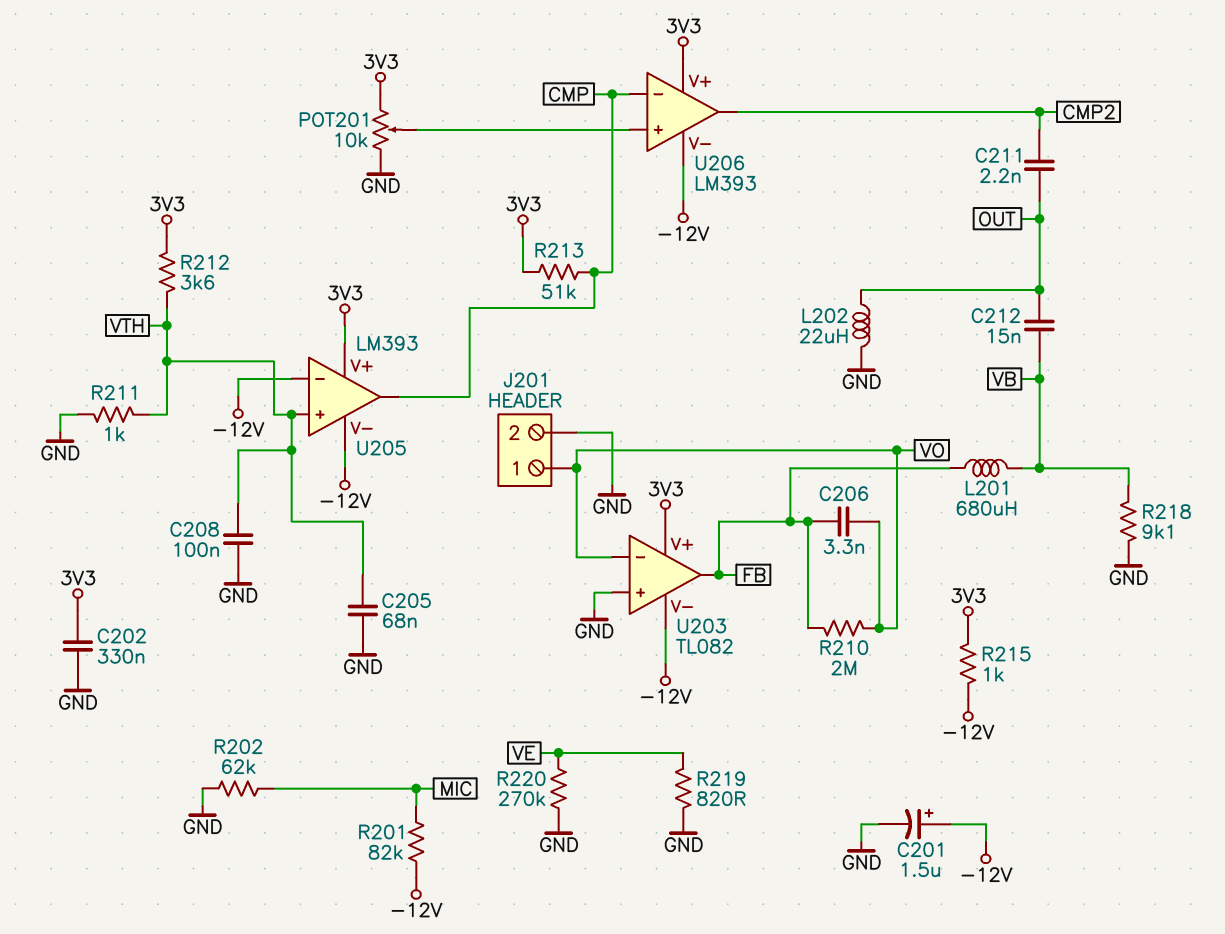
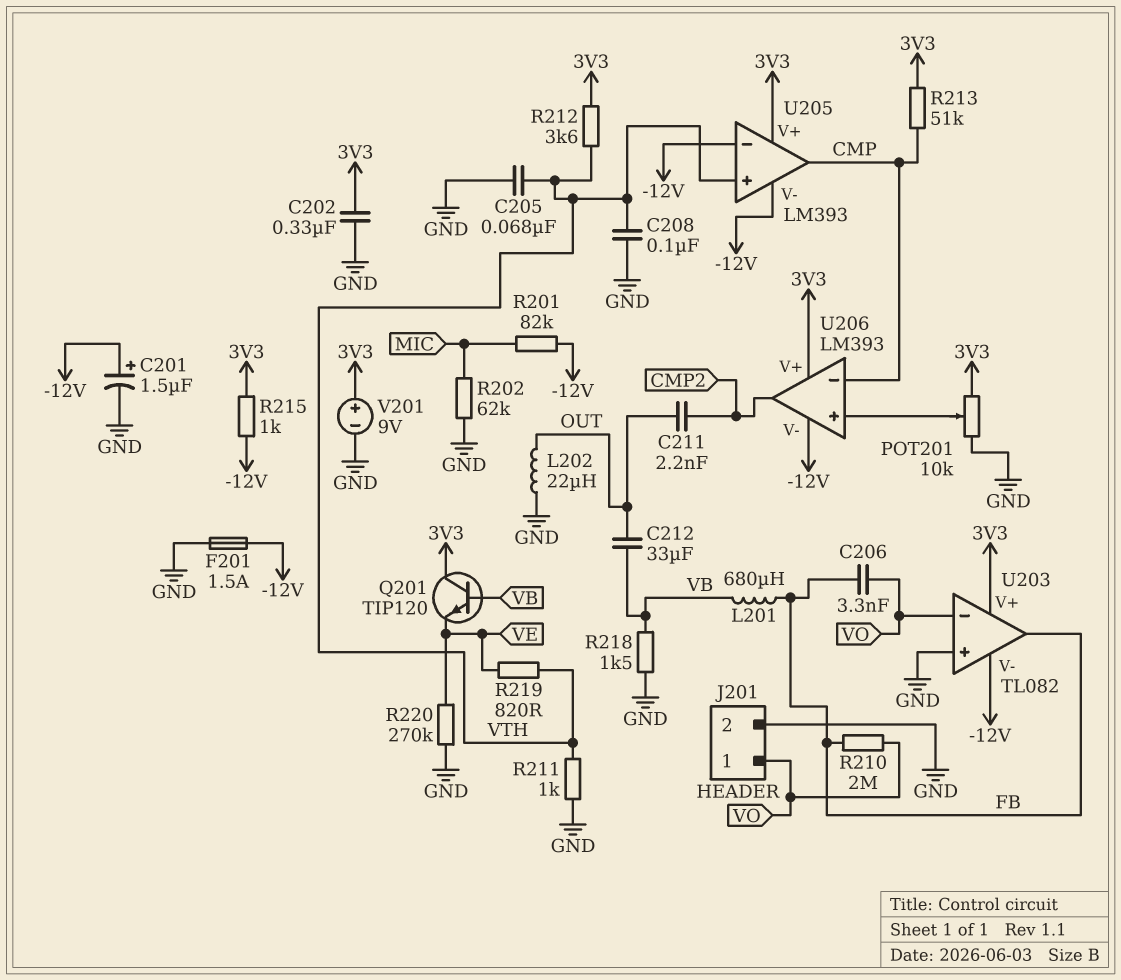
C212: 15nF (OUT, VB) -> 33uF (OUT, VB)
F201: none -> 1.5A (-12V, GND)
Q201: none -> NPN TIP120 (B VB, C 3V3, E VE)
R218: 9.1k (GND, VB) -> 1.5k (GND, VB)
R219: 820 (GND, VE) -> 820 (VE, VTH)
V201: none -> 9V (plus 3V3, minus GND)

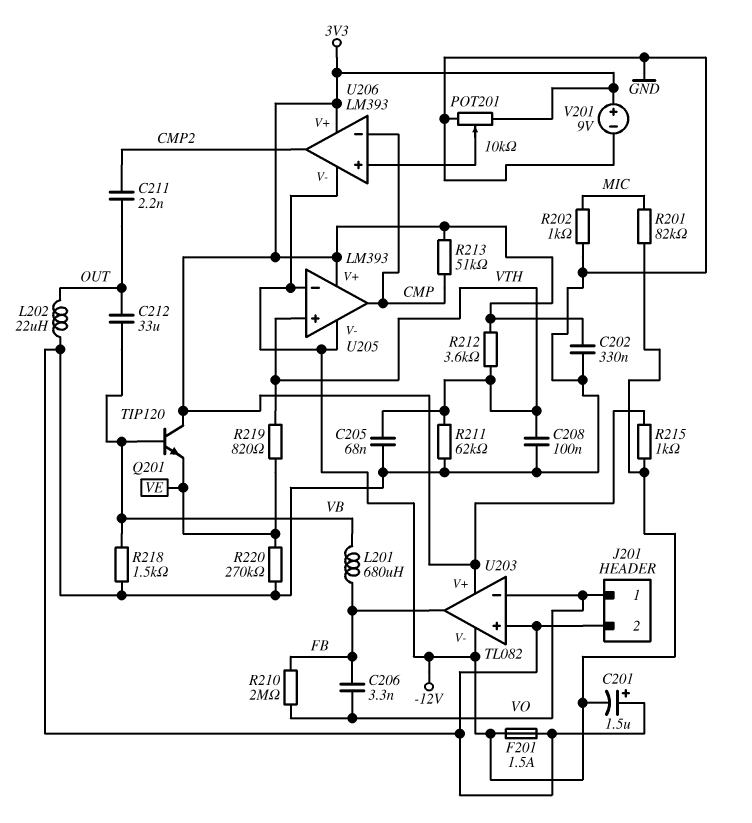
C201: 1.5uF (plus -12V, minus GND) -> 1.5uF (plus GND, minus -12V)
R202: 62k (GND, MIC) -> 1k (GND, MIC)
R211: 1k (GND, VTH) -> 62k (GND, VTH)

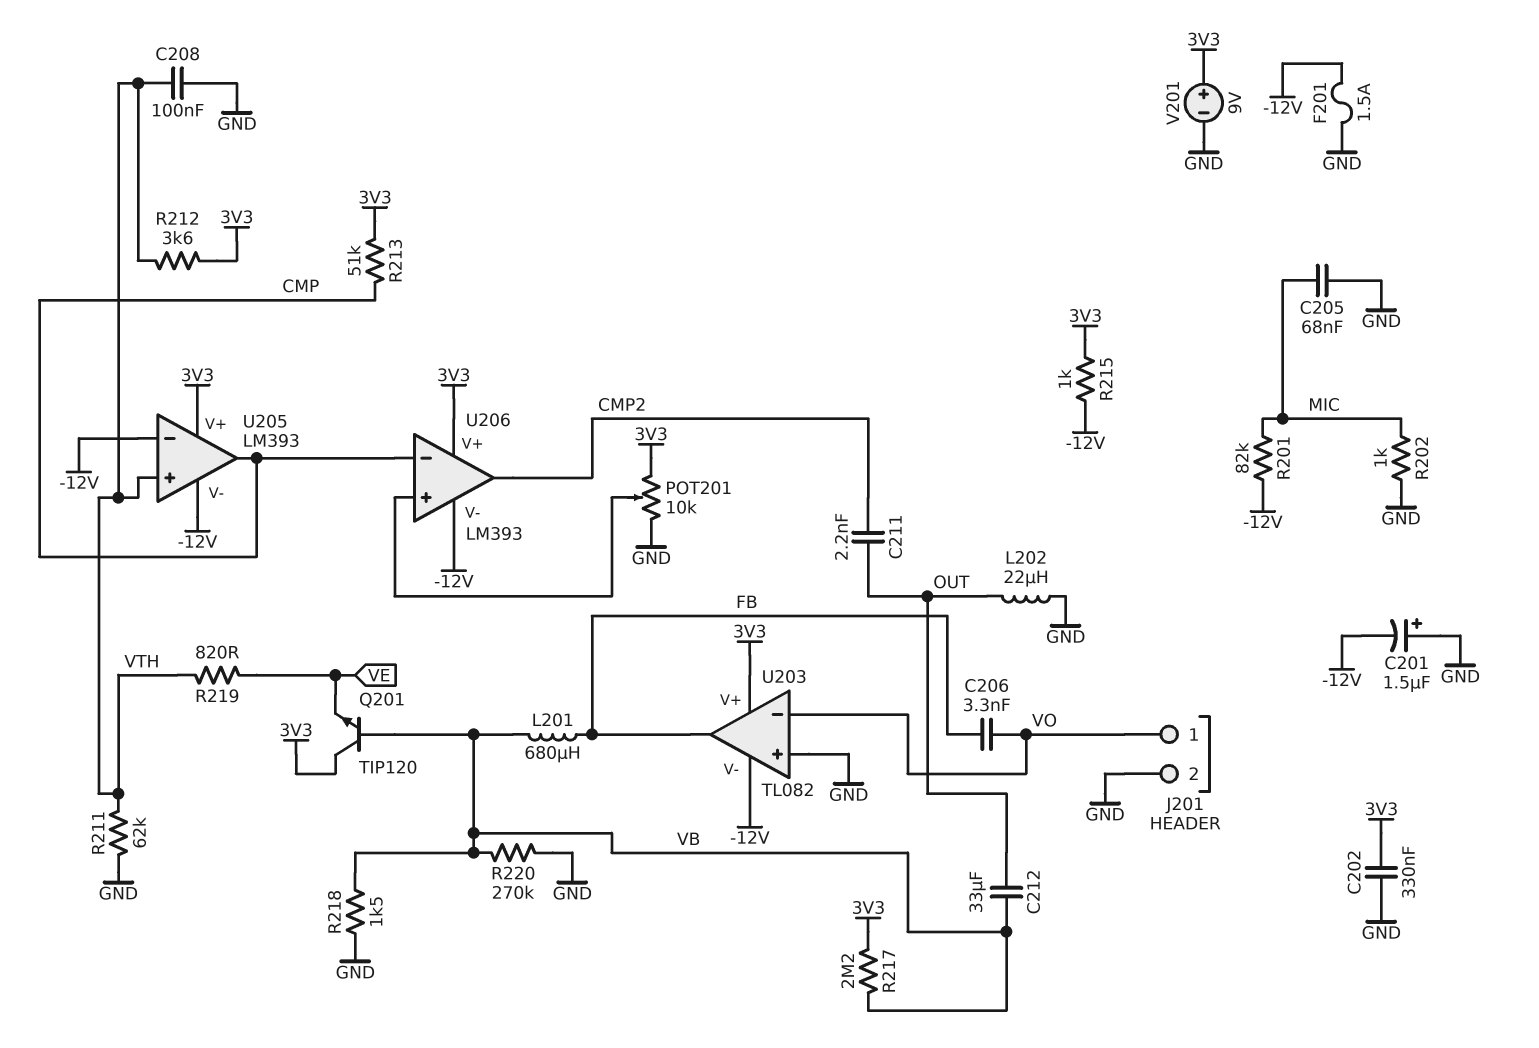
C205: 68nF (GND, VTH) -> 68nF (GND, MIC)
R210: 2M (FB, VO) -> none
R217: none -> 2.2M (3V3, VB)
R220: 270k (GND, VE) -> 270k (GND, VB)

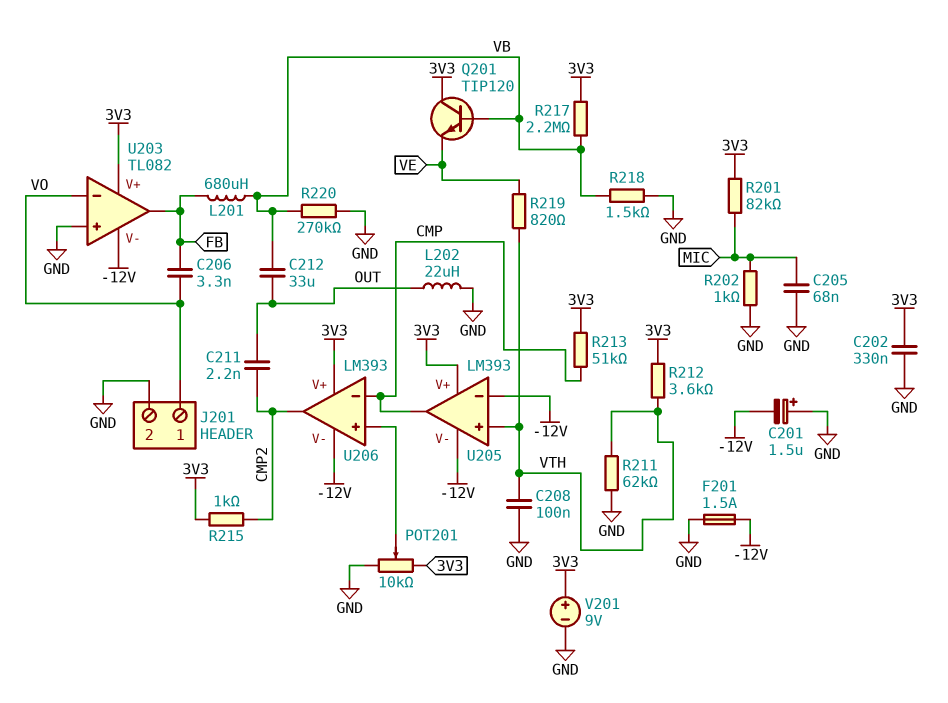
R201: 82k (-12V, MIC) -> 82k (3V3, MIC)
R215: 1k (-12V, 3V3) -> 1k (3V3, CMP2)

